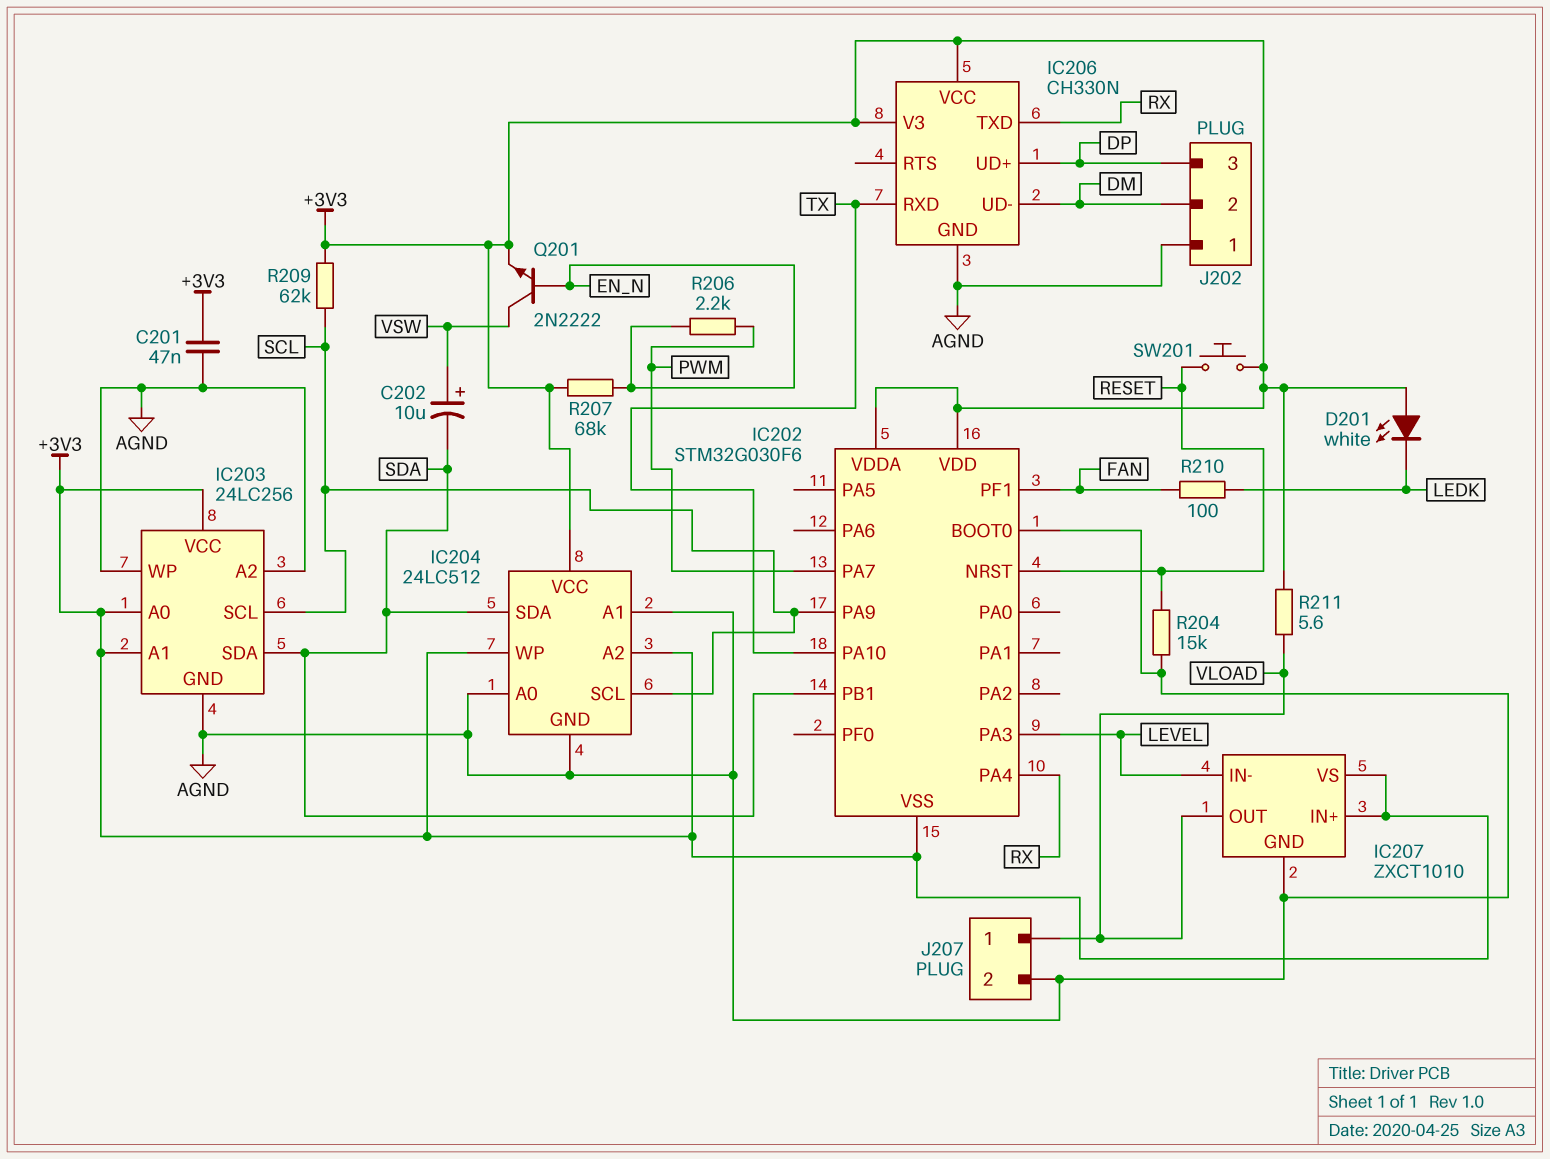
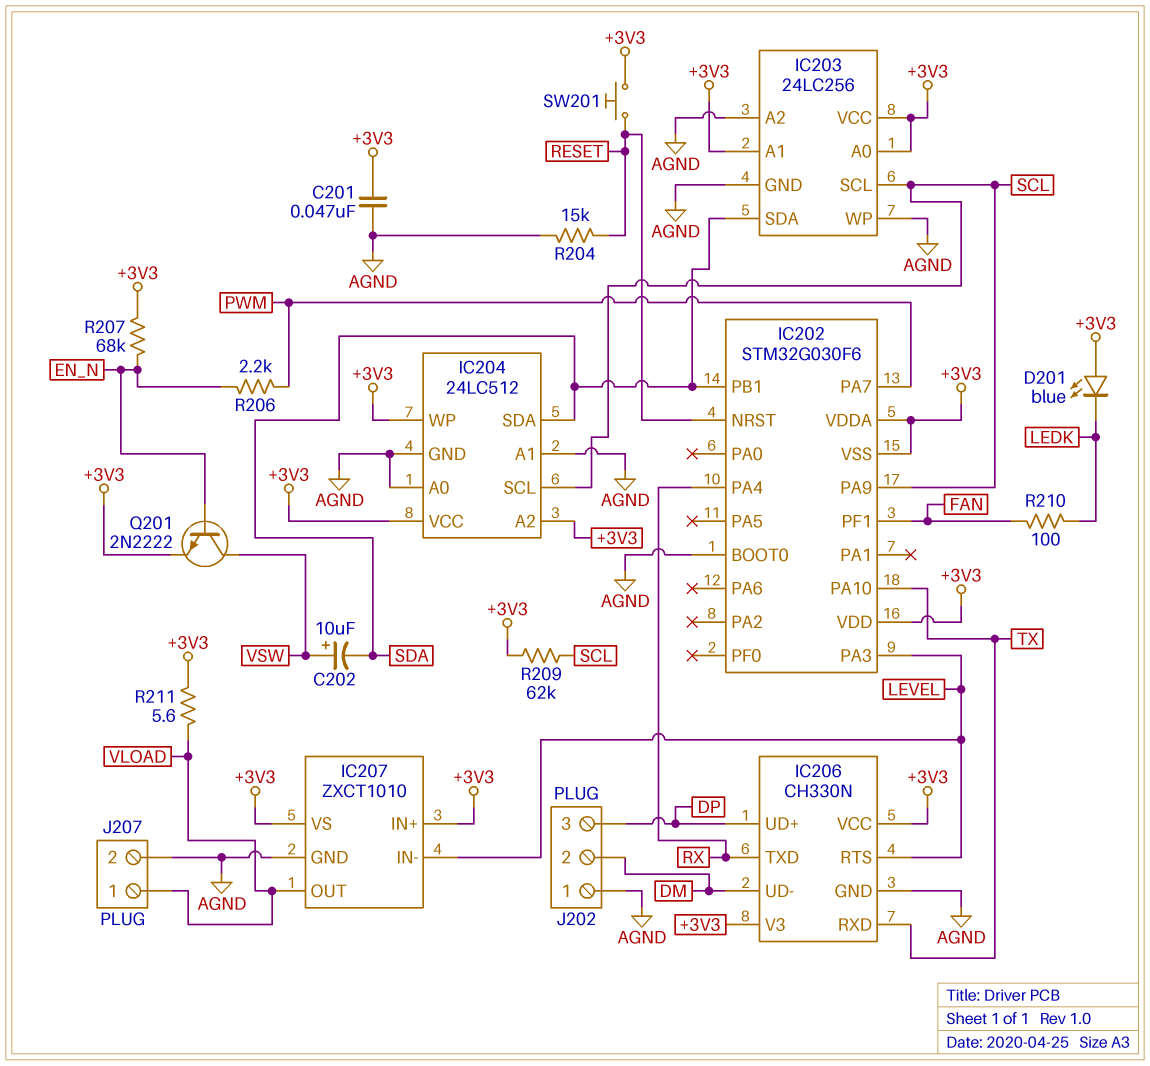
D201: LED white (A +3V3, K LEDK) -> LED blue (A +3V3, K LEDK)
IC206 pin RTS: none -> LEVEL

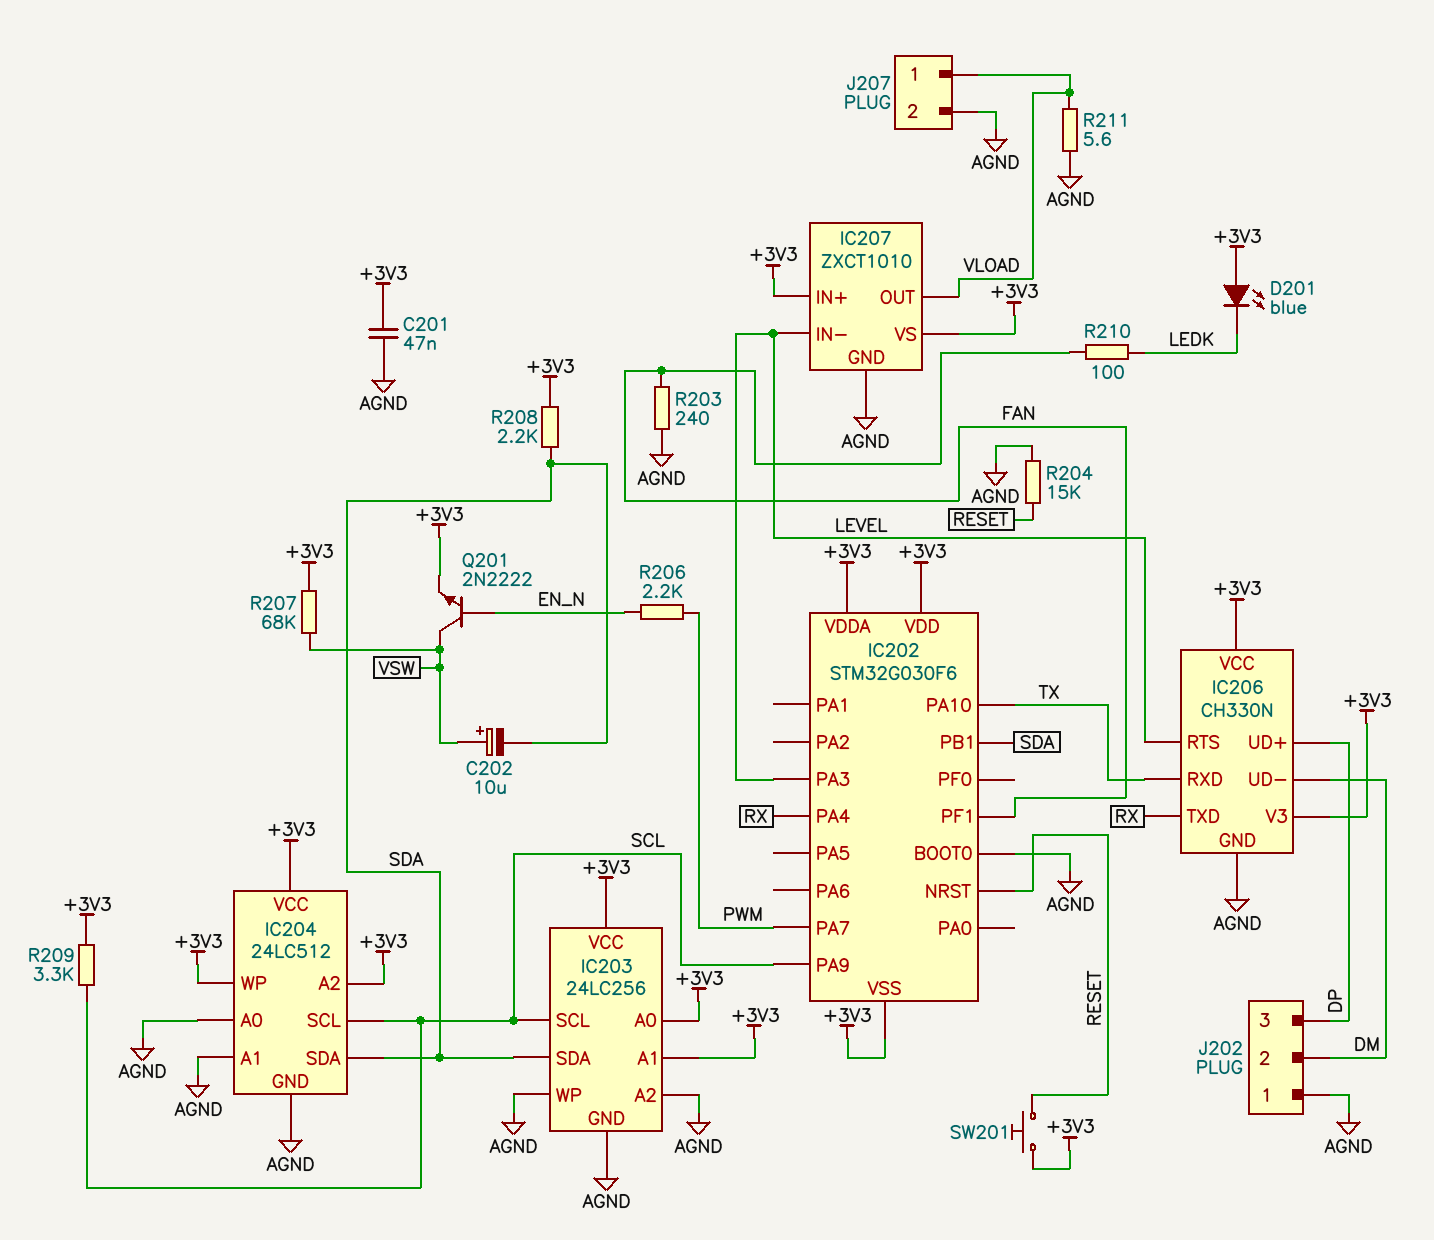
R203: none -> 240 (AGND, FAN)
R207: 68k (+3V3, EN_N) -> 68k (+3V3, VSW)
R208: none -> 2.2k (+3V3, SDA)
R209: 62k (+3V3, SCL) -> 3.3k (+3V3, SCL)
R211: 5.6 (+3V3, VLOAD) -> 5.6 (AGND, VLOAD)

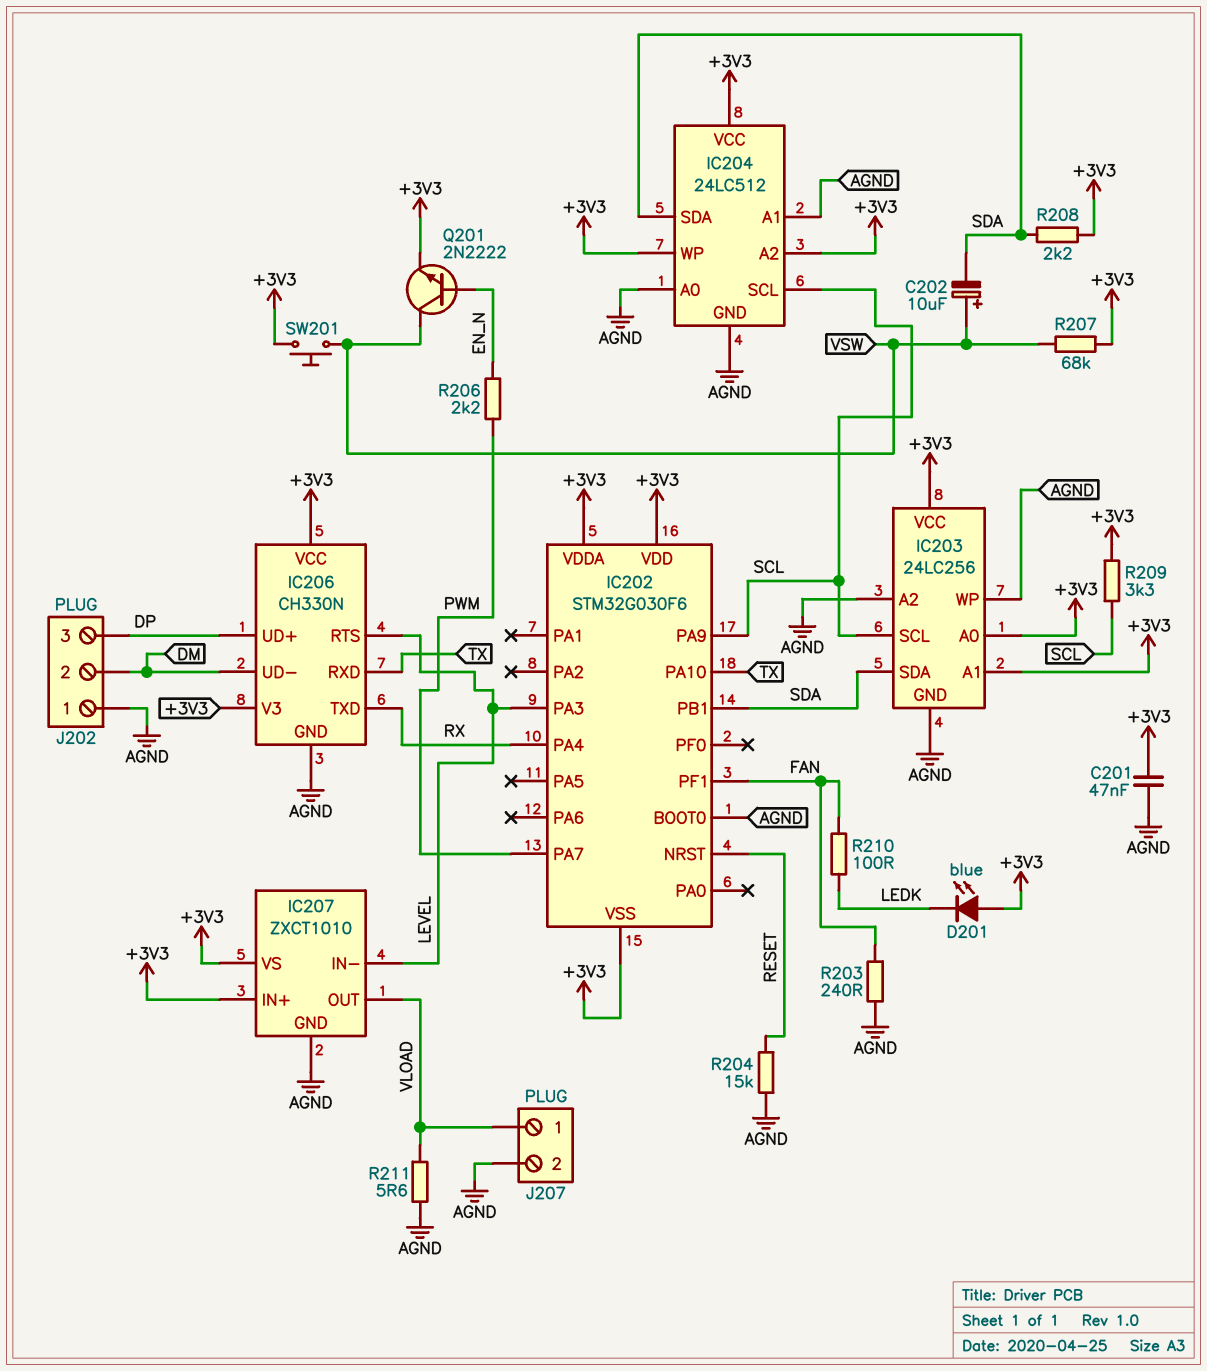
SW201: button (+3V3, RESET) -> button (+3V3, VSW)

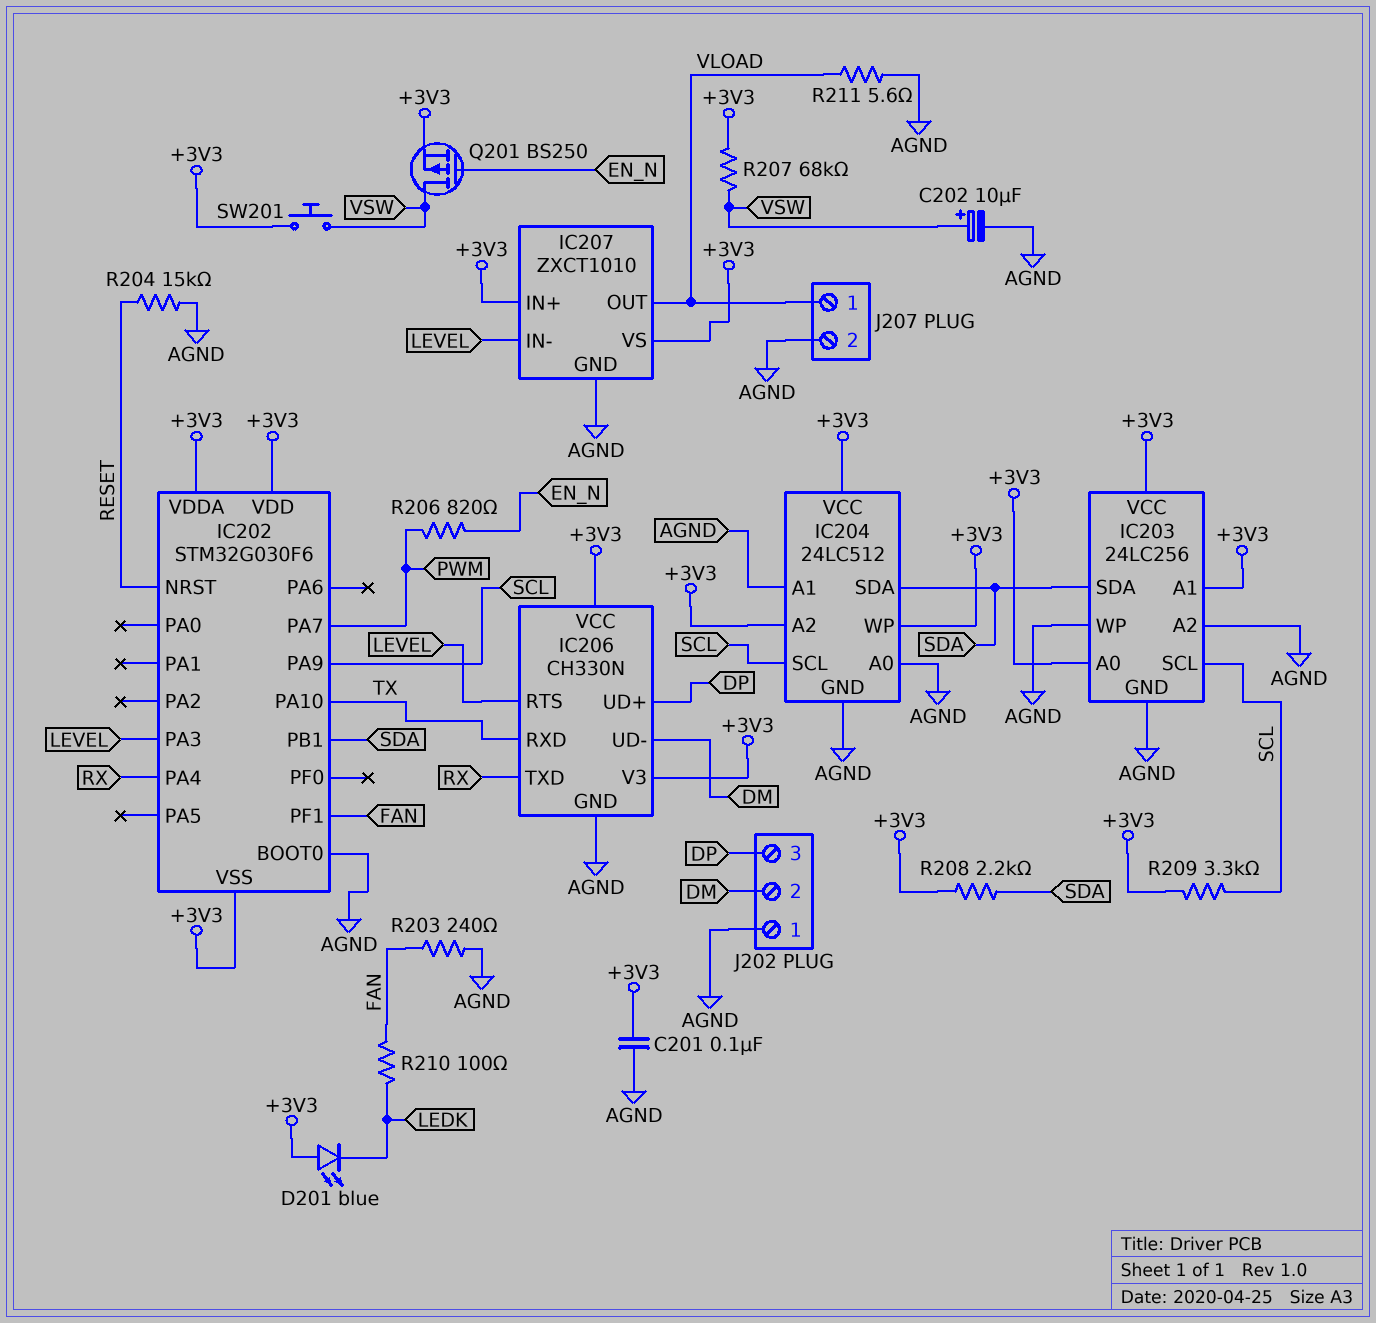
C201: 47nF (+3V3, AGND) -> 100nF (+3V3, AGND)
C202: 10uF (plus VSW, minus SDA) -> 10uF (plus VSW, minus AGND)
Q201: NPN 2N2222 (B EN_N, C VSW, E +3V3) -> PMOS BS250 (G EN_N, D VSW, S +3V3)
R206: 2.2k (EN_N, PWM) -> 820 (EN_N, PWM)

